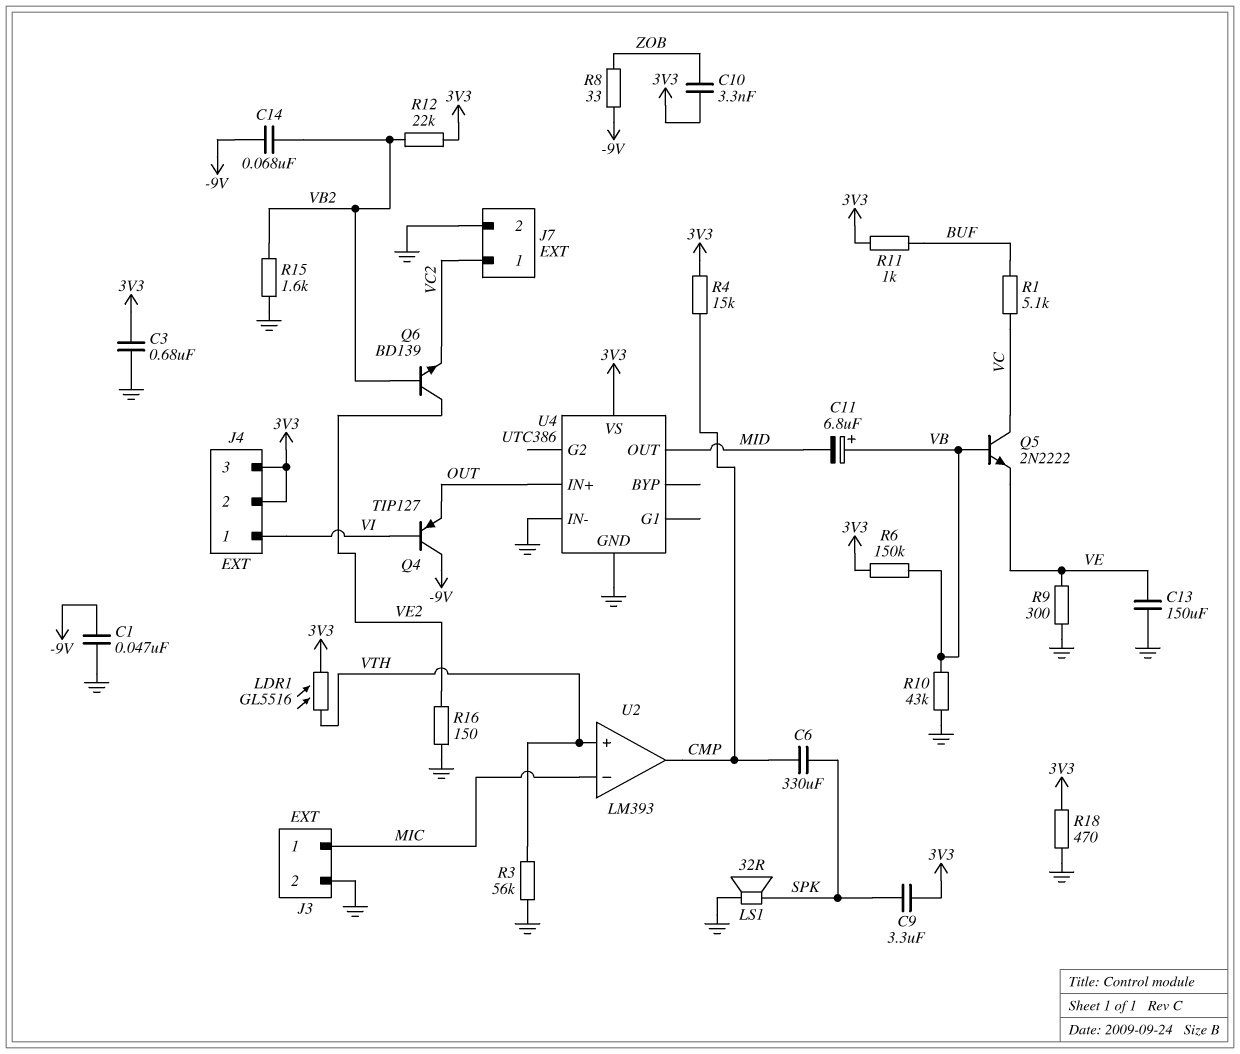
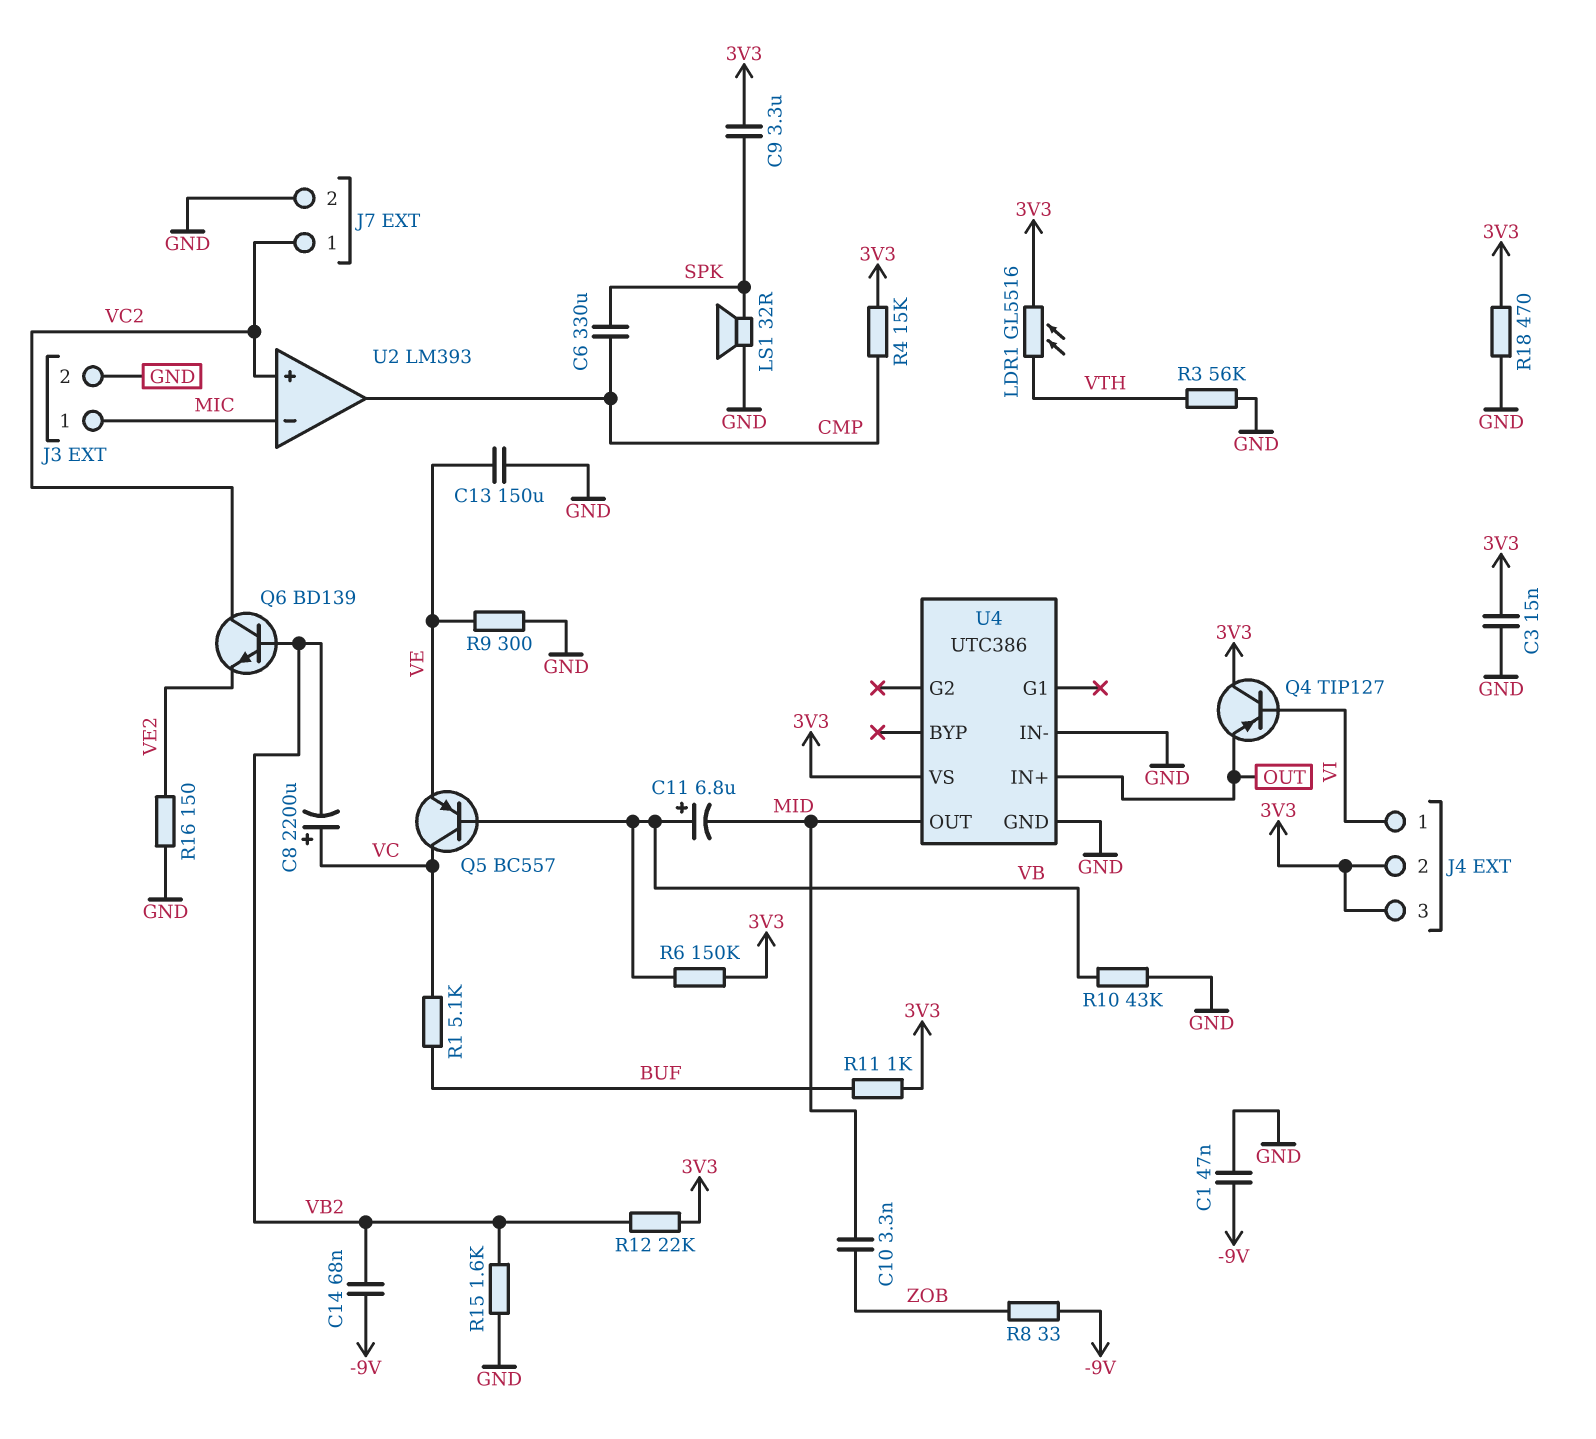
C3: 680nF (3V3, GND) -> 15nF (3V3, GND)
C8: none -> 2200uF (plus VC, minus VB2)
C10: 3.3nF (3V3, ZOB) -> 3.3nF (MID, ZOB)
Q4: PNP TIP127 (B VI, C -9V, E OUT) -> PNP TIP127 (B VI, C 3V3, E OUT)
Q5: NPN 2N2222 (B VB, C VC, E VE) -> PNP BC557 (B VB, C VC, E VE)
Q6: NPN BD139 (B VB2, C VE2, E VC2) -> NPN BD139 (B VB2, C VC2, E VE2)
U2 pin in+: VTH -> VC2

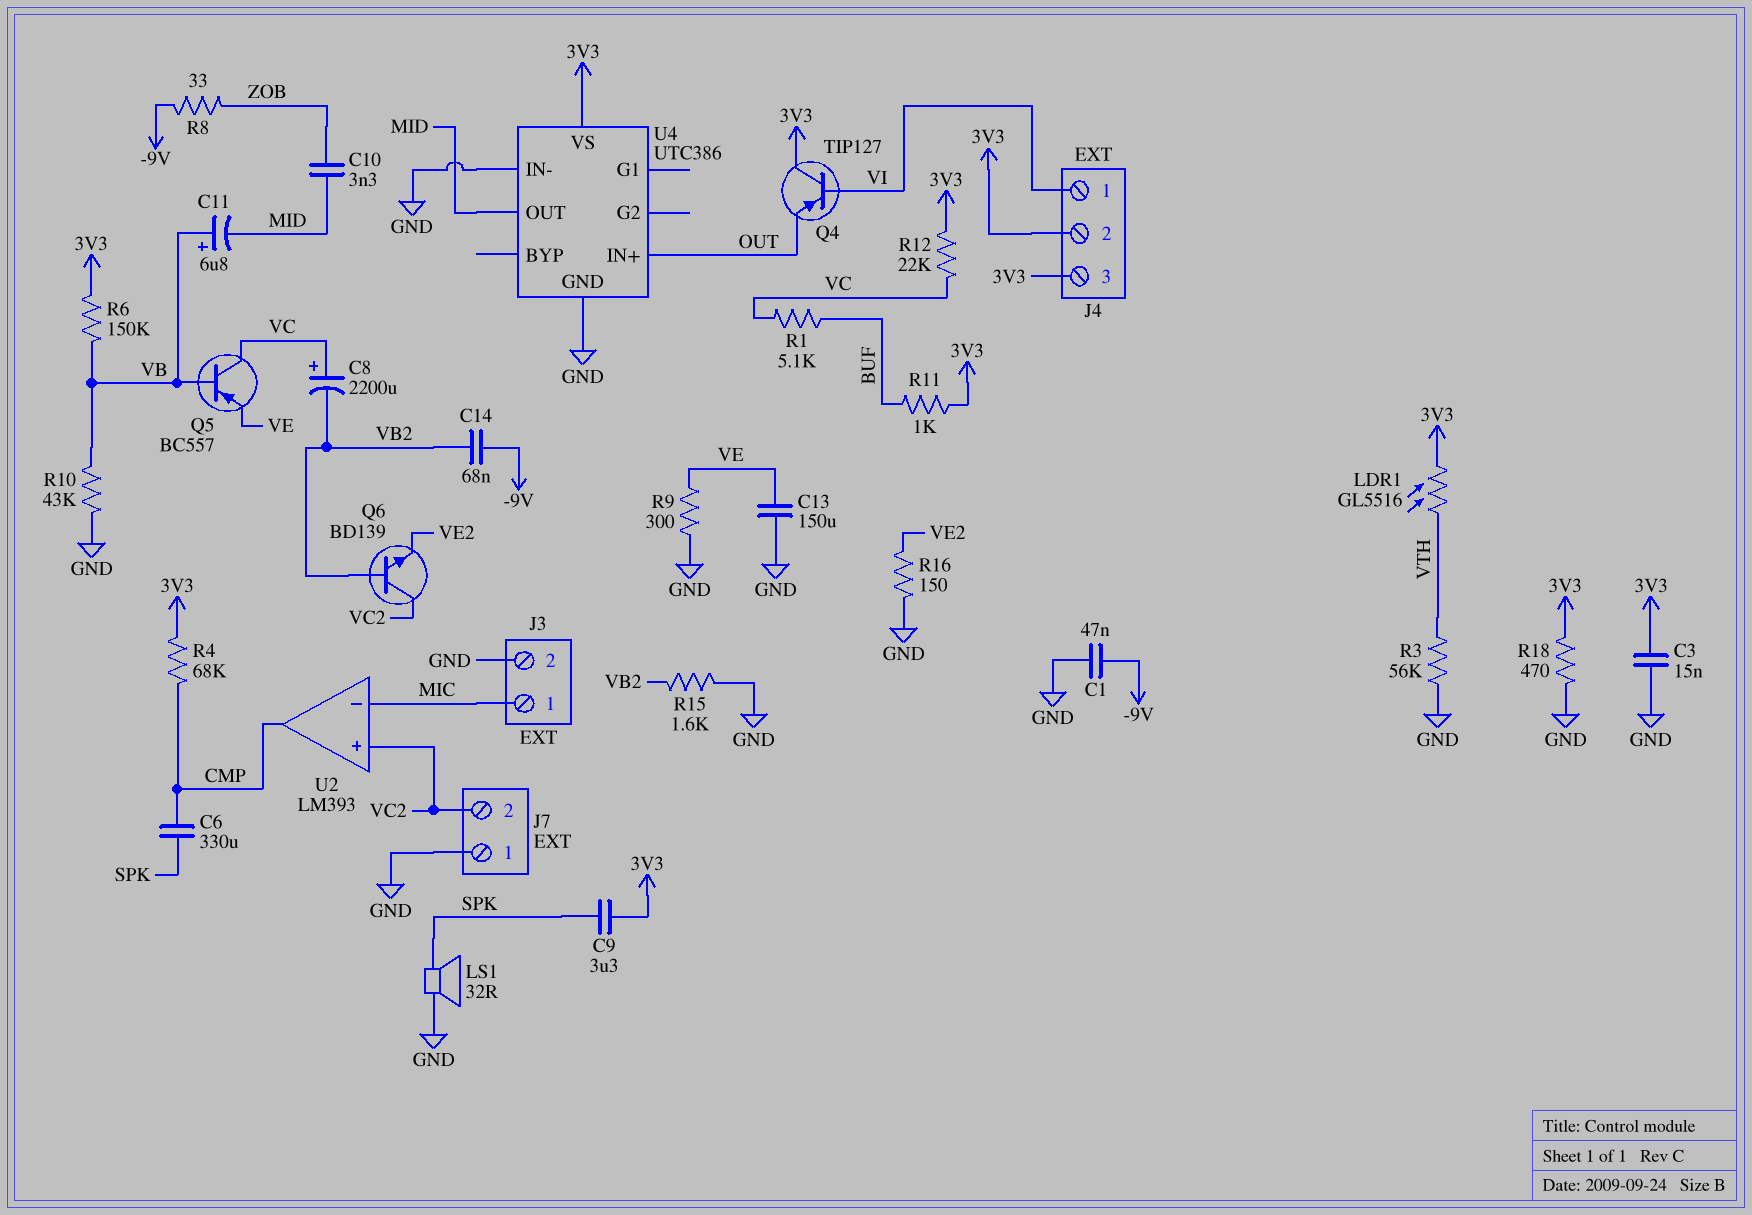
J7 pin 1: VC2 -> GND
J7 pin 2: GND -> VC2
R4: 15k (3V3, CMP) -> 68k (3V3, CMP)
R12: 22k (3V3, VB2) -> 22k (3V3, VC)

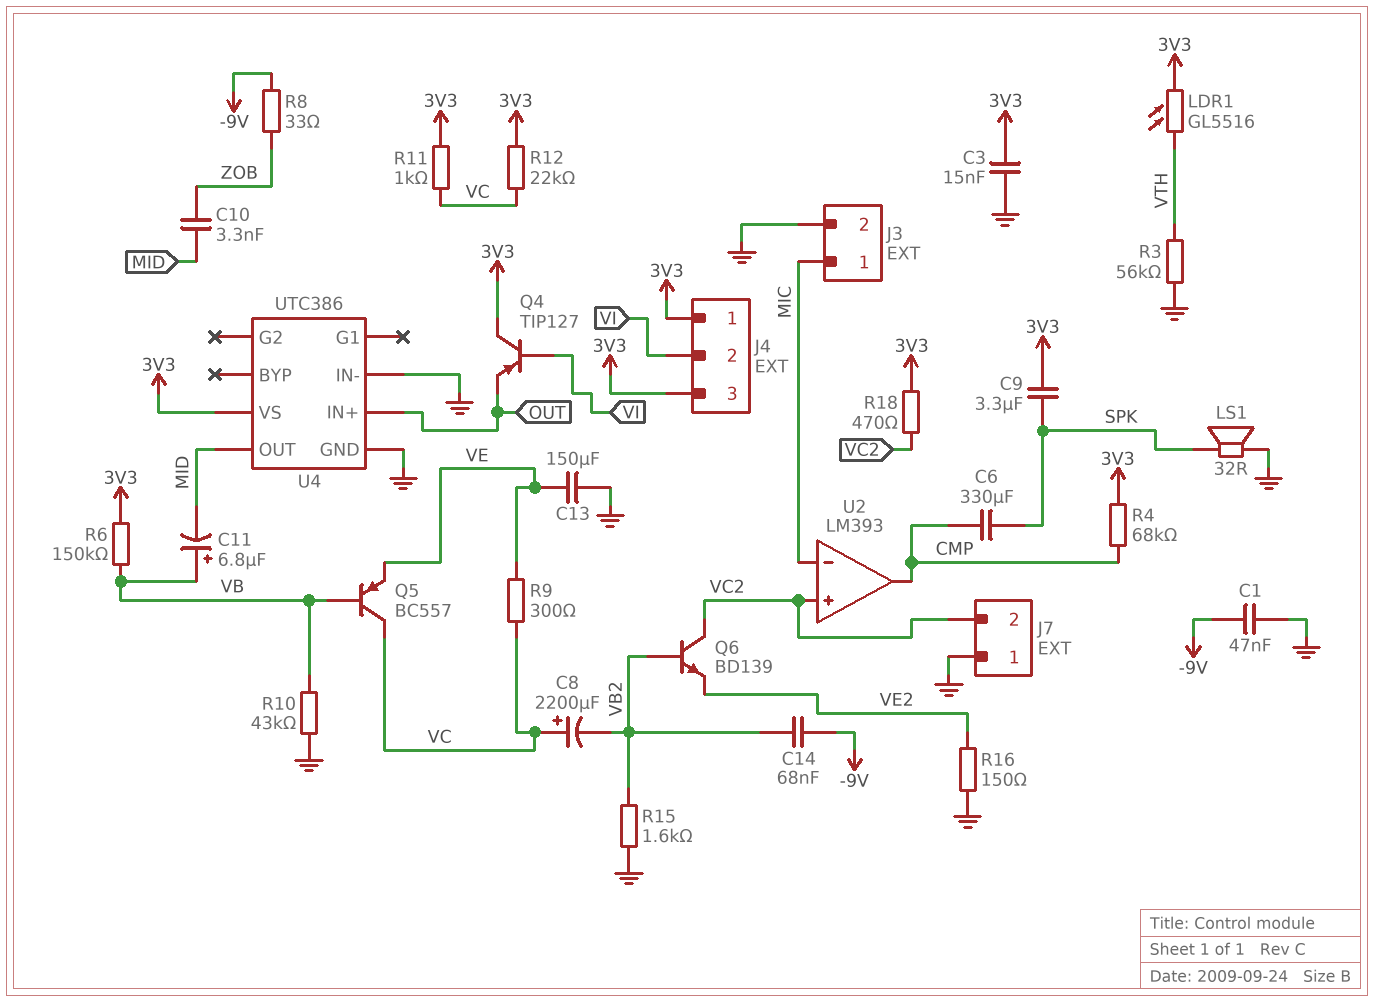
J4 pin 1: VI -> 3V3
J4 pin 2: 3V3 -> VI
R1: 5.1k (BUF, VC) -> none
R9: 300 (GND, VE) -> 300 (VC, VE)
R11: 1k (3V3, BUF) -> 1k (3V3, VC)
R18: 470 (3V3, GND) -> 470 (3V3, VC2)

